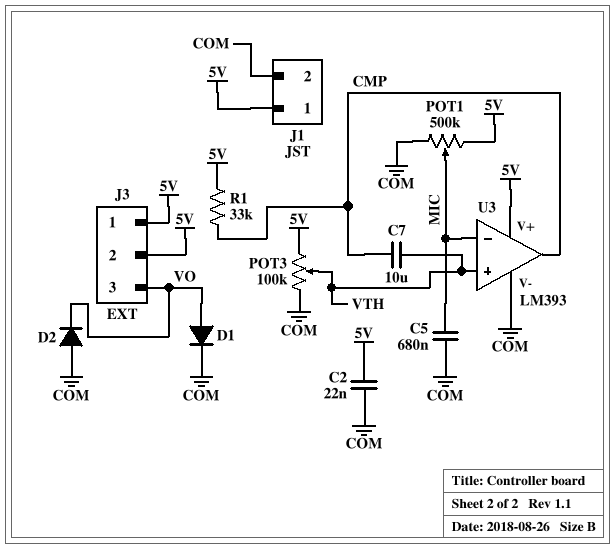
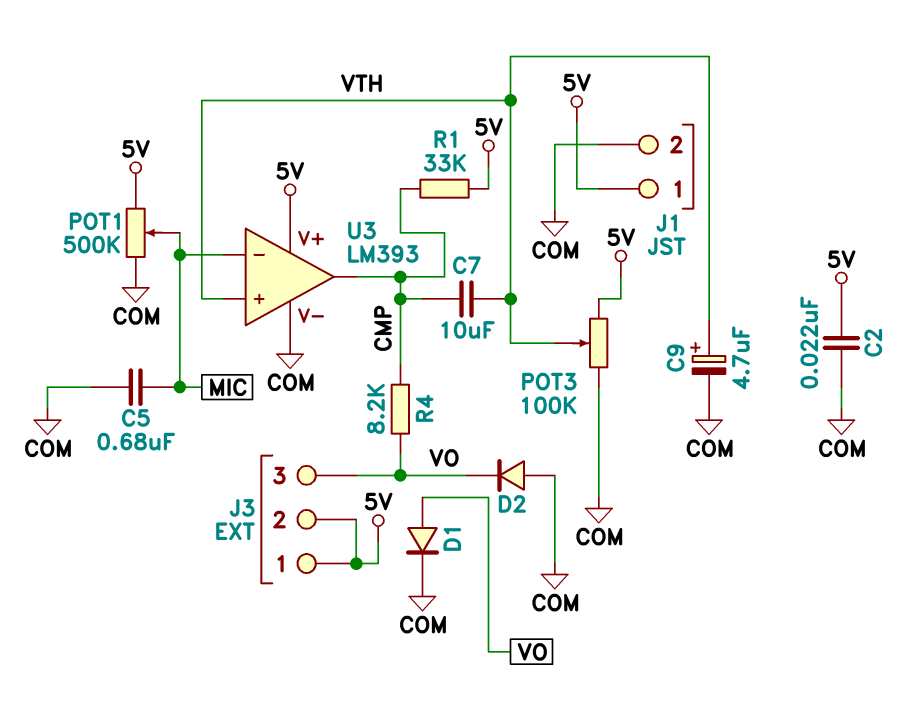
C9: none -> 4.7uF (plus VTH, minus COM)
R4: none -> 8.2k (CMP, VO)

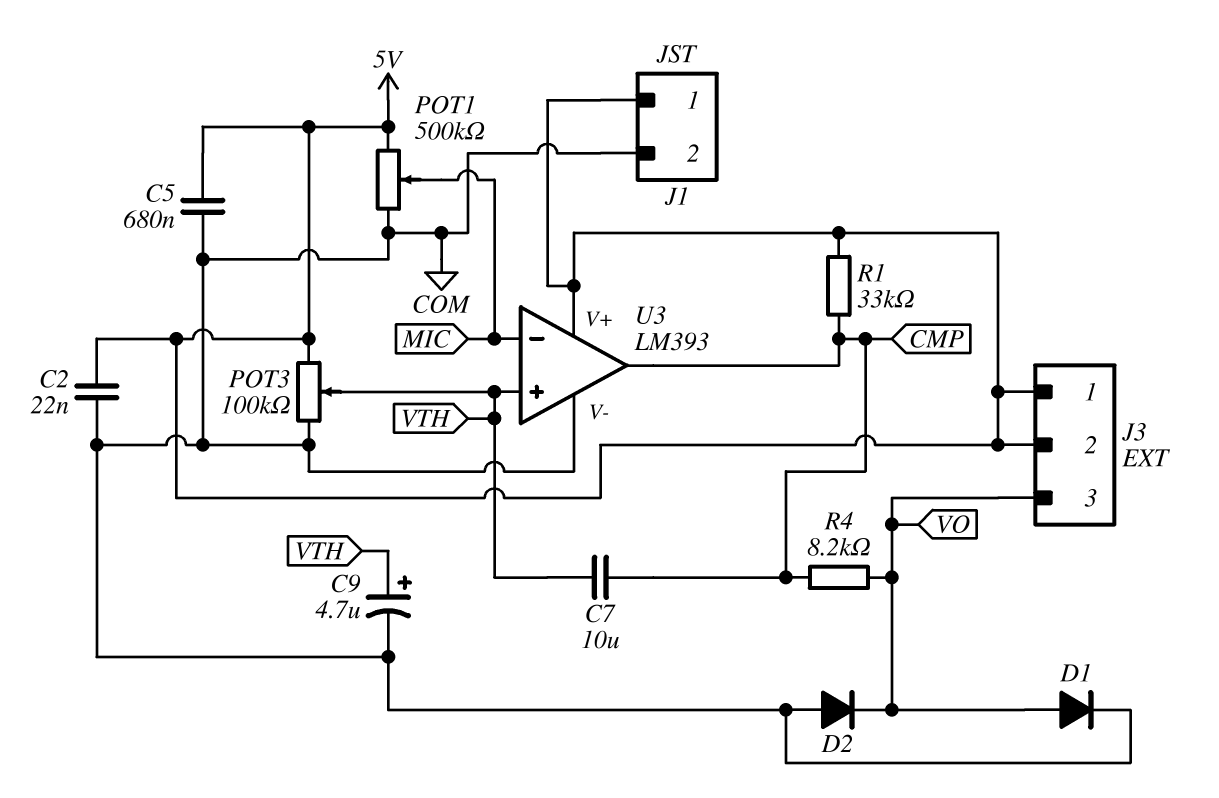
C5: 680nF (COM, MIC) -> 680nF (5V, COM)

